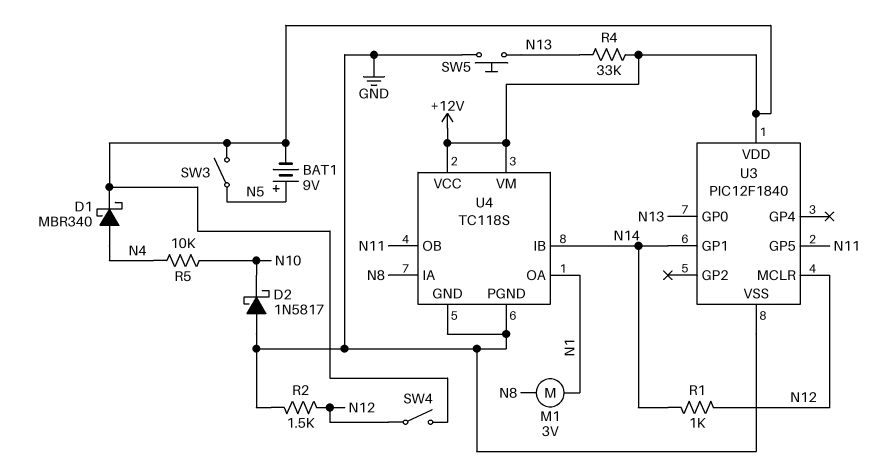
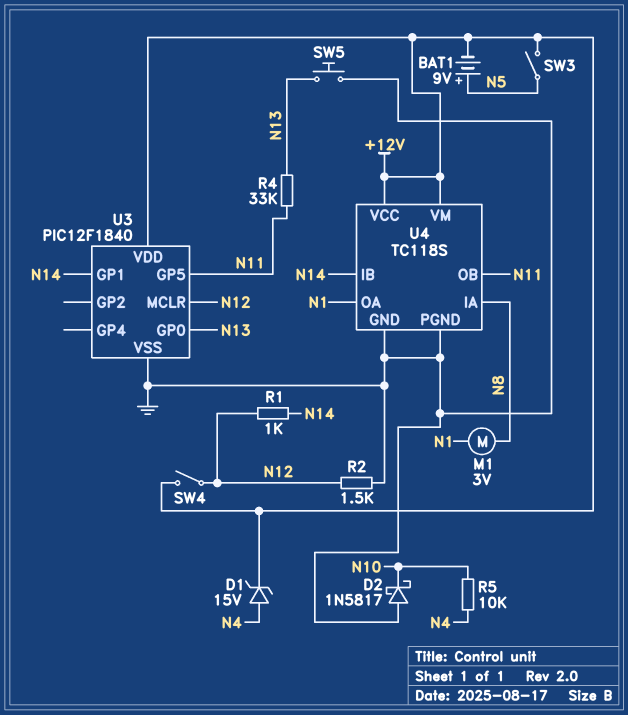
D1: schottky MBR340 (A N4, K +12V) -> zener 15V (A N4, K +12V)
R4: 33k (+12V, N13) -> 33k (N11, N13)

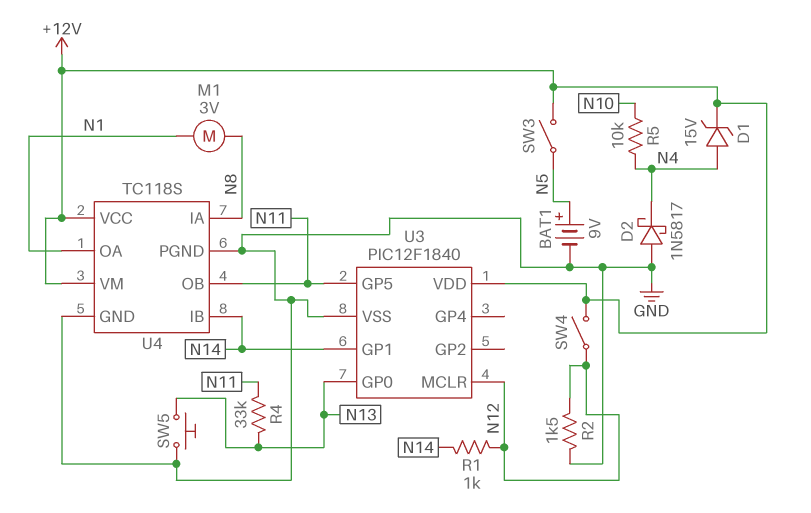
BAT1: 9V (plus N5, minus +12V) -> 9V (plus N5, minus GND)
D2: schottky 1N5817 (A GND, K N10) -> schottky 1N5817 (A GND, K N4)

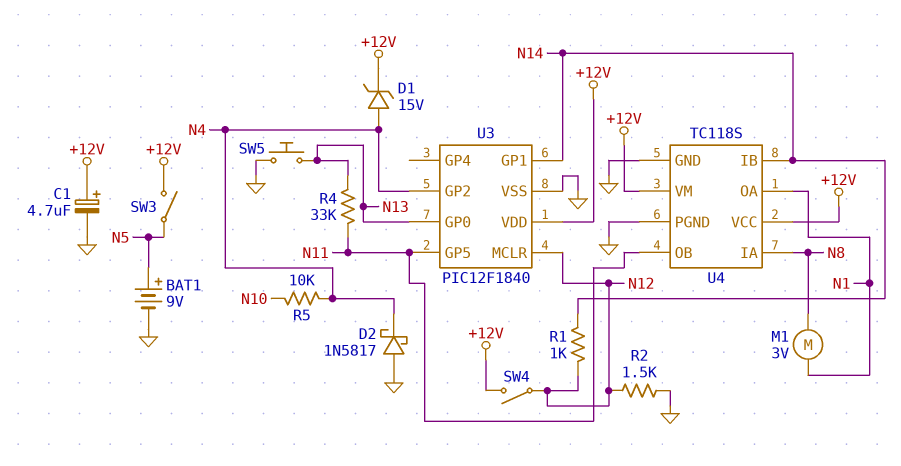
C1: none -> 4.7uF (plus +12V, minus GND)
U3 pin GP2: none -> N4

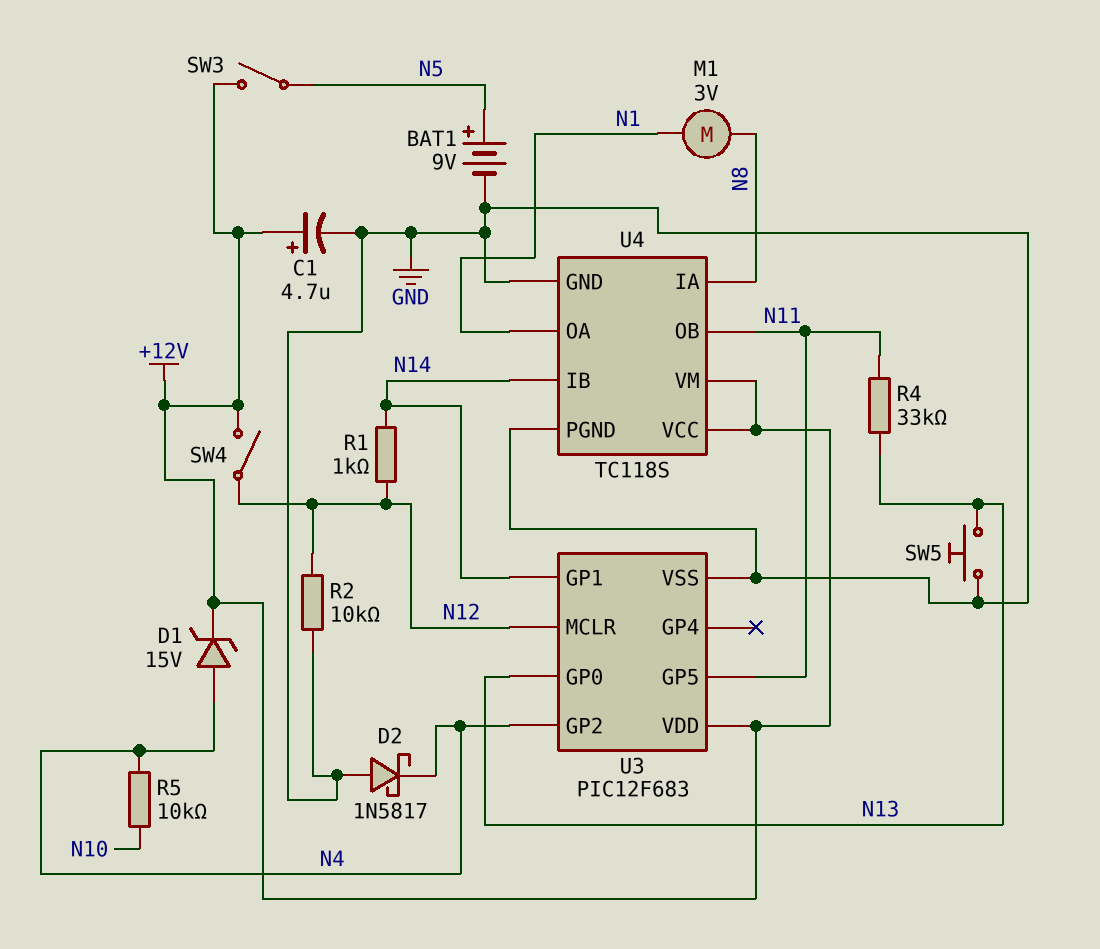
R2: 1.5k (GND, N12) -> 10k (GND, N12)
U3: PIC12F1840 -> PIC12F683

